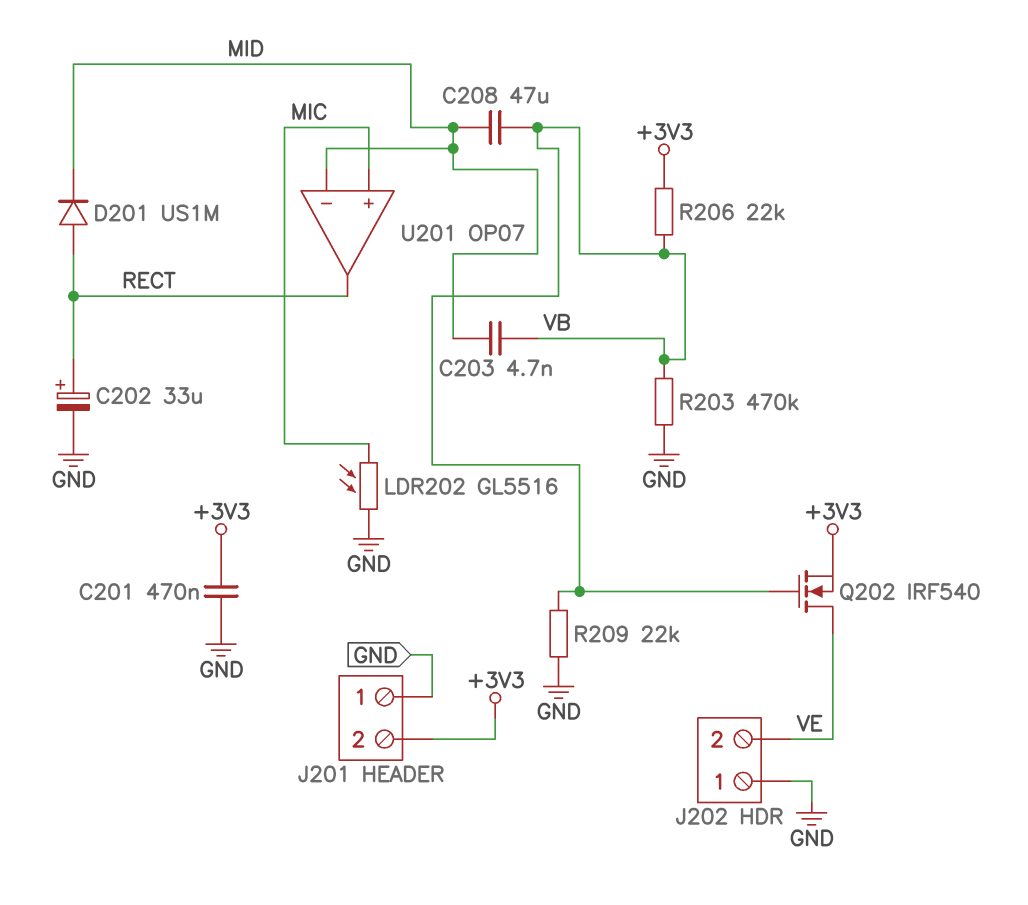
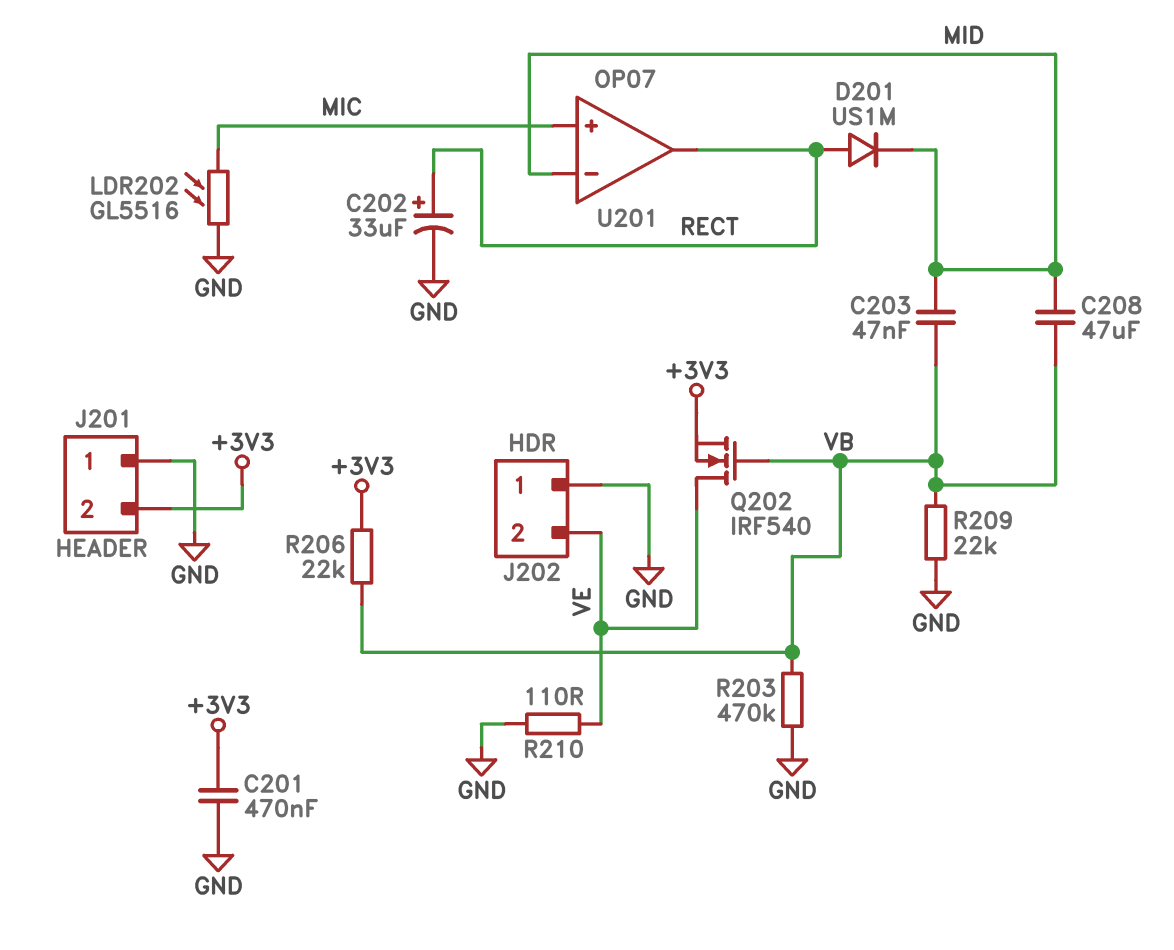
C203: 4.7nF (MID, VB) -> 47nF (MID, VB)
R210: none -> 110 (GND, VE)

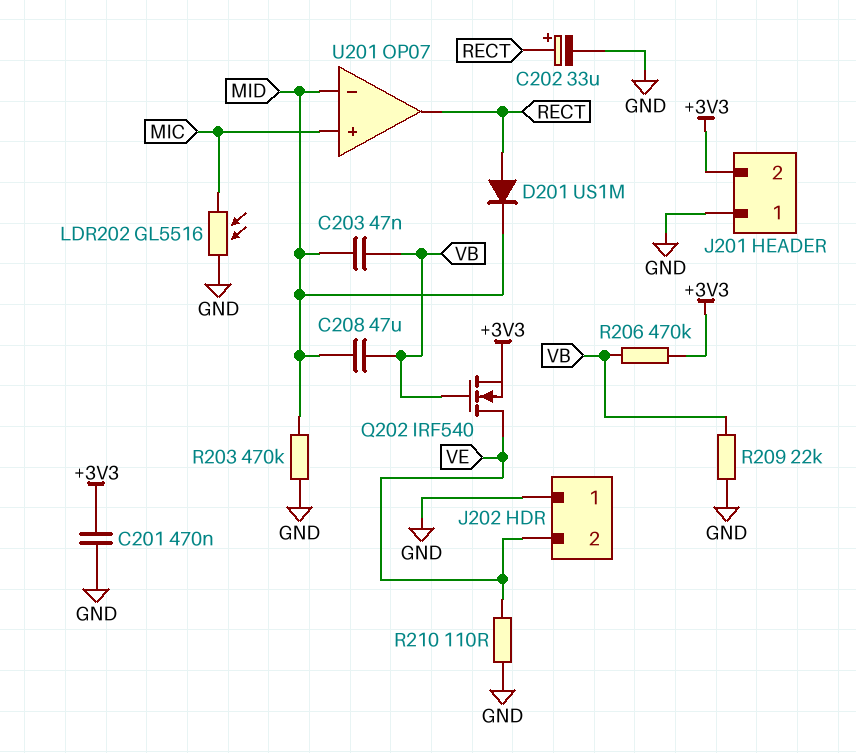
R203: 470k (GND, VB) -> 470k (GND, MID)
R206: 22k (+3V3, VB) -> 470k (+3V3, VB)

